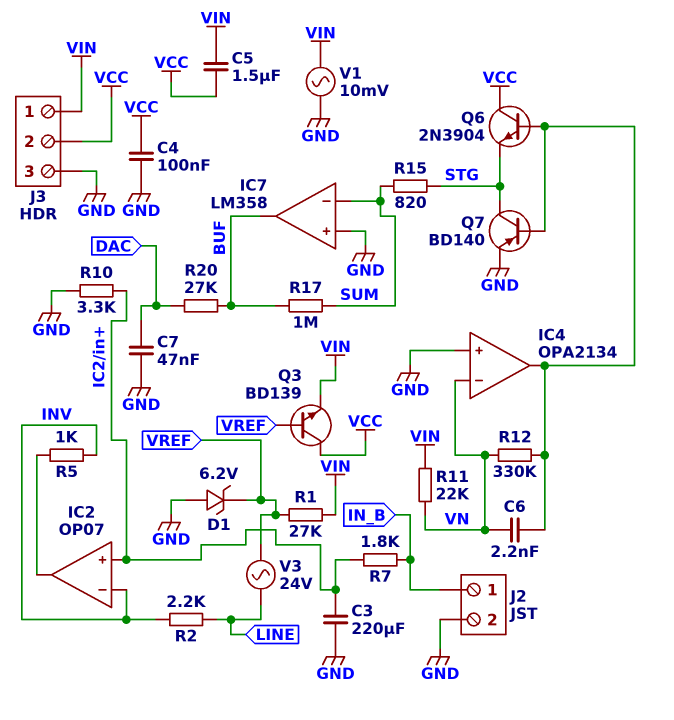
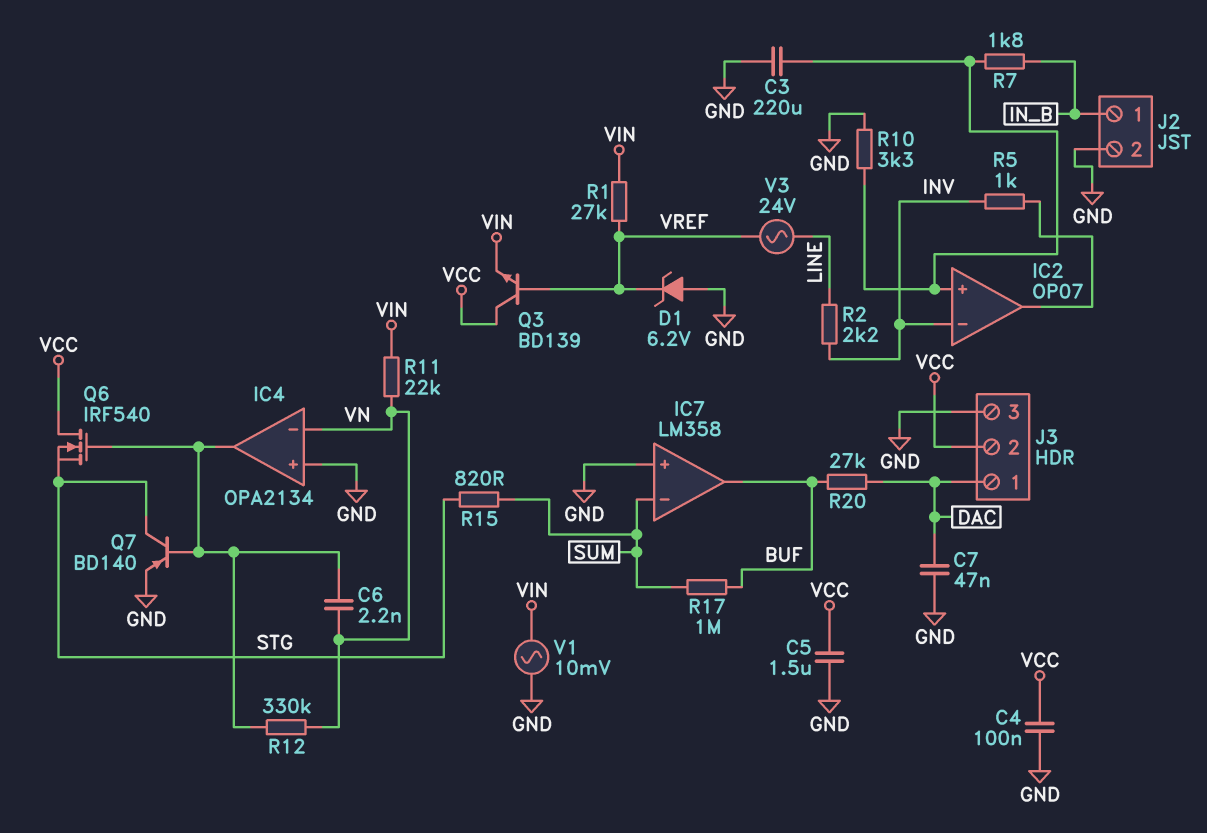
C5: 1.5uF (VCC, VIN) -> 1.5uF (GND, VCC)
J3 pin 1: VIN -> DAC
Q6: NPN 2N3904 (B IC4/out, C VCC, E STG) -> NMOS IRF540 (G IC4/out, D VCC, S STG)

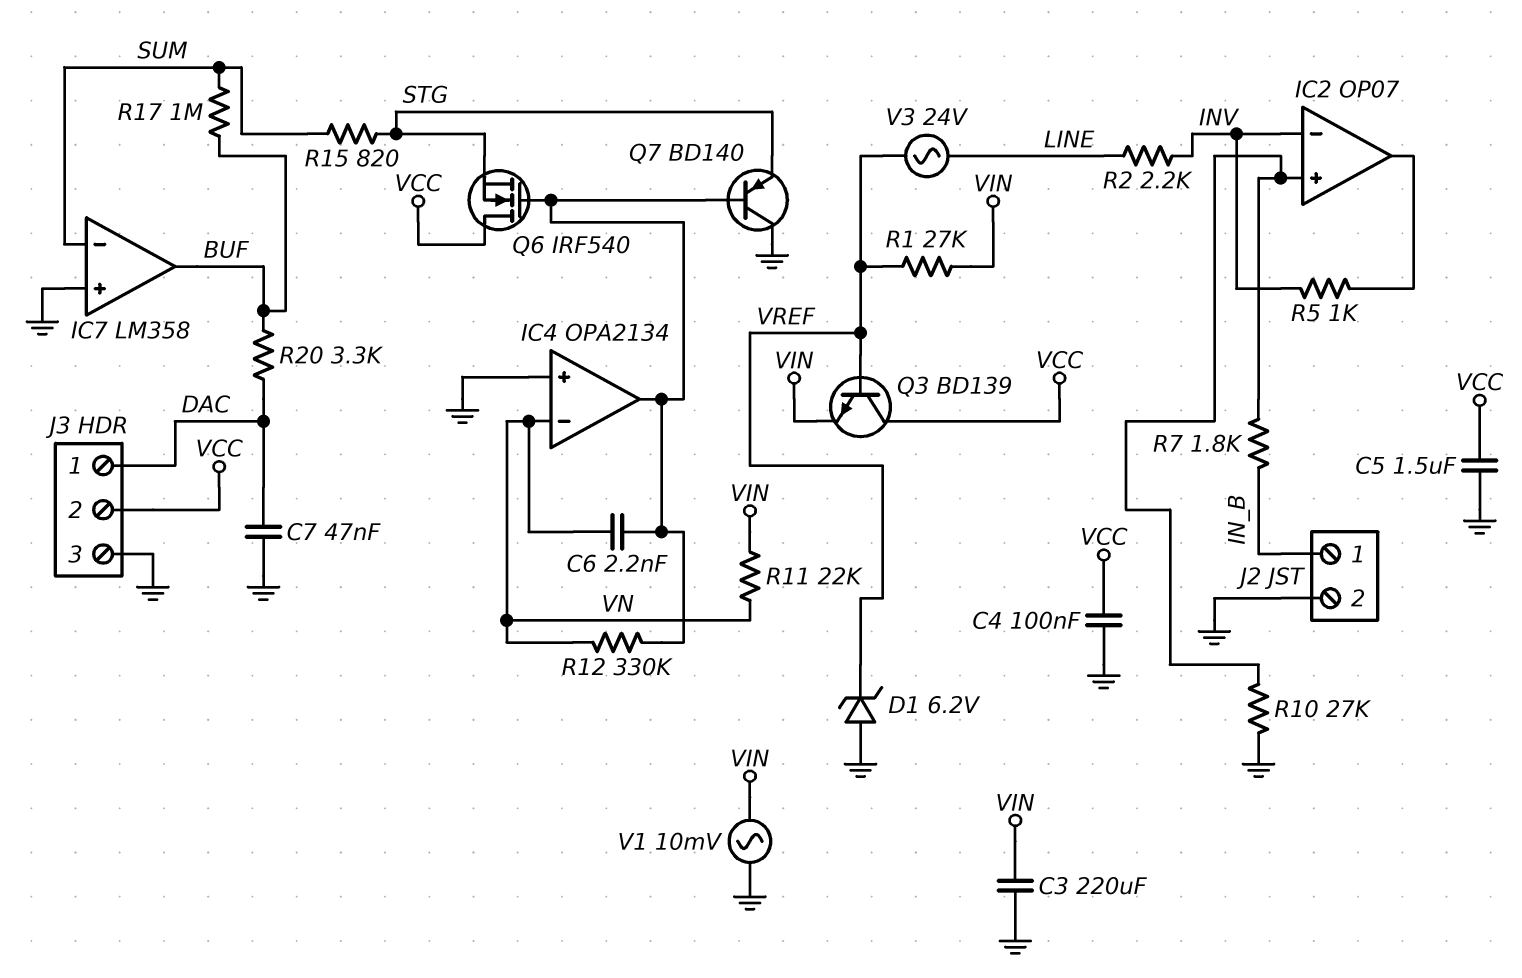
C3: 220uF (GND, IC2/in+) -> 220uF (GND, VIN)
Q7: PNP BD140 (B IC4/out, C STG, E GND) -> PNP BD140 (B IC4/out, C GND, E STG)
R10: 3.3k (GND, IC2/in+) -> 27k (GND, IC2/in+)
R20: 27k (BUF, DAC) -> 3.3k (BUF, DAC)

